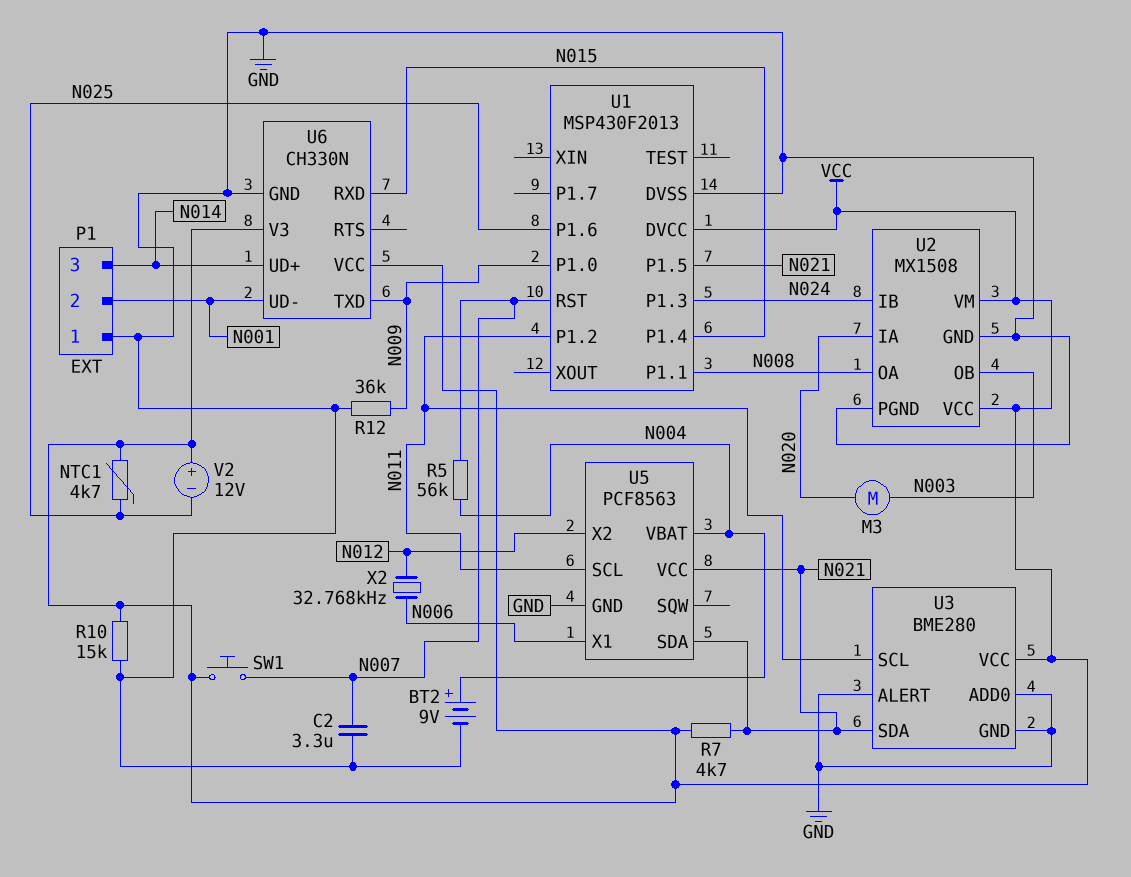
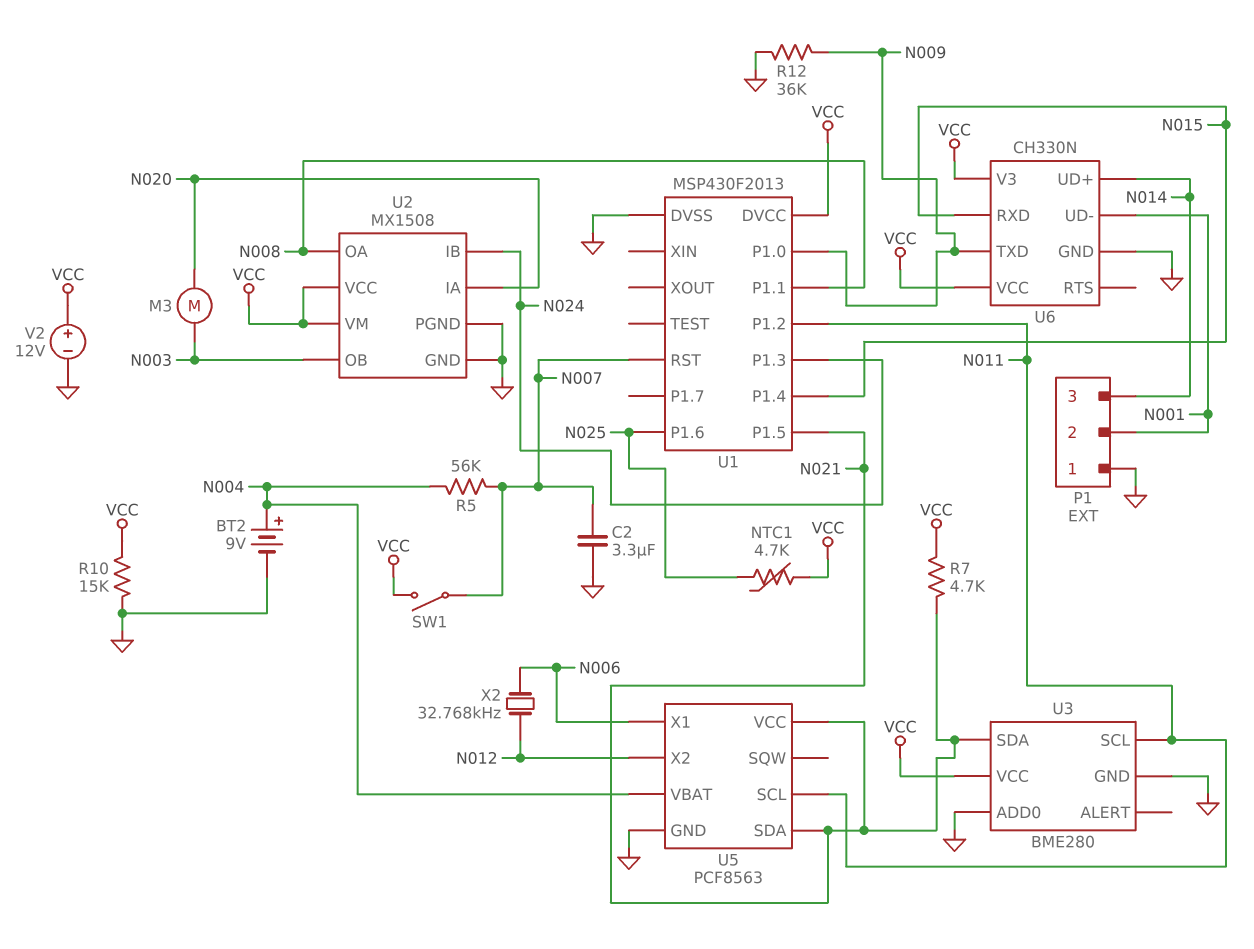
SW1: button (N007, VCC) -> switch (N007, VCC)
U3 pin ALERT: GND -> none
V2: 12V (plus VCC, minus N025) -> 12V (plus VCC, minus GND)

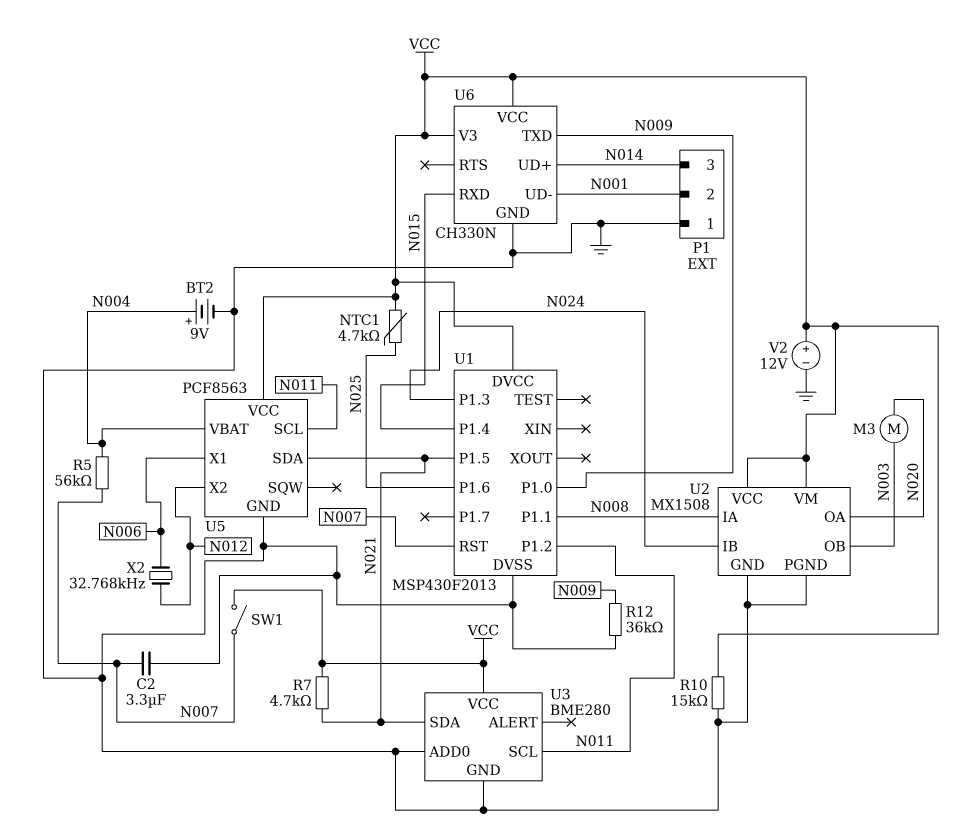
U2 pin IA: N020 -> N008
U2 pin OA: N008 -> N020
U5 pin VCC: N021 -> VCC

